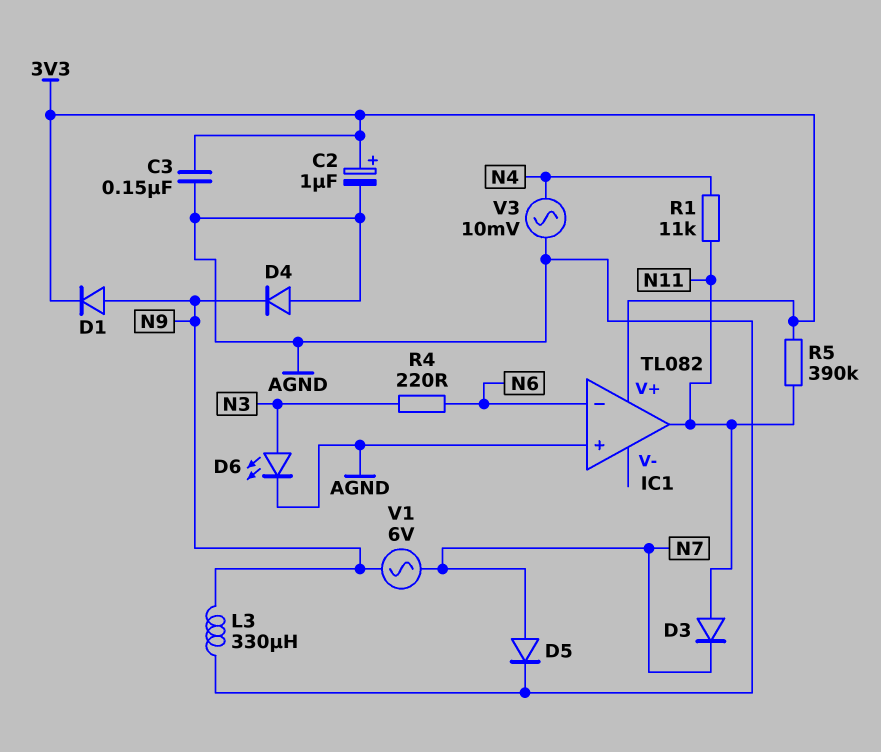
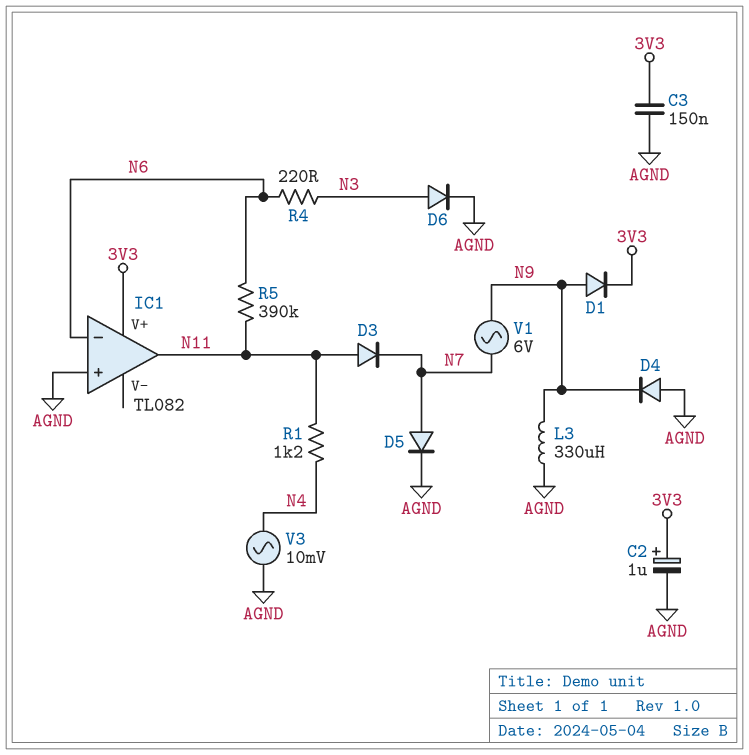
D6: LED (A N3, K AGND) -> diode (A N3, K AGND)
R1: 11k (N4, N11) -> 1.2k (N4, N11)
R5: 390k (3V3, N11) -> 390k (N6, N11)

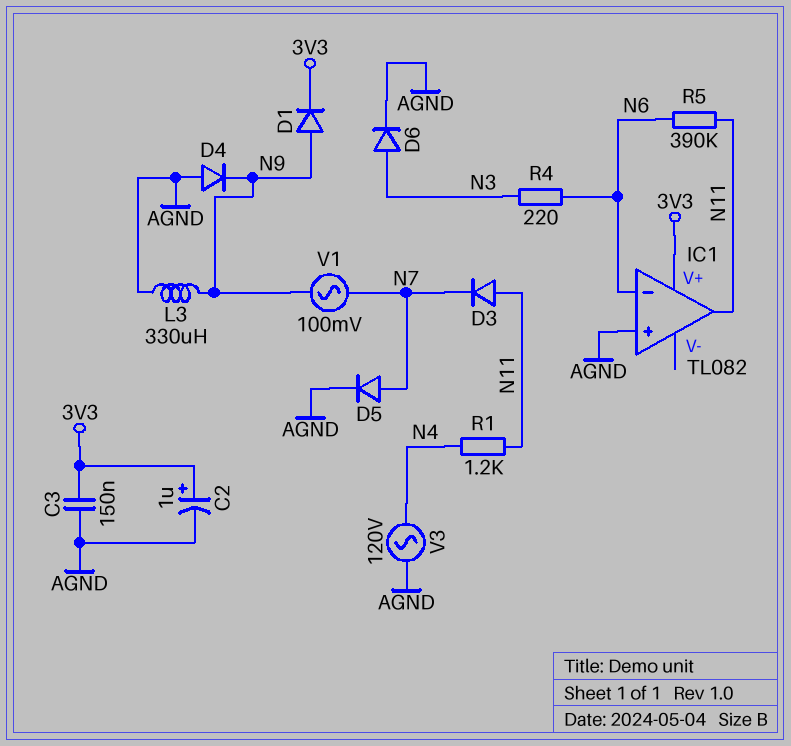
V1: AC 6V (N7, N9) -> AC 100mV (N7, N9)
V3: AC 10mV (AGND, N4) -> AC 120V (AGND, N4)

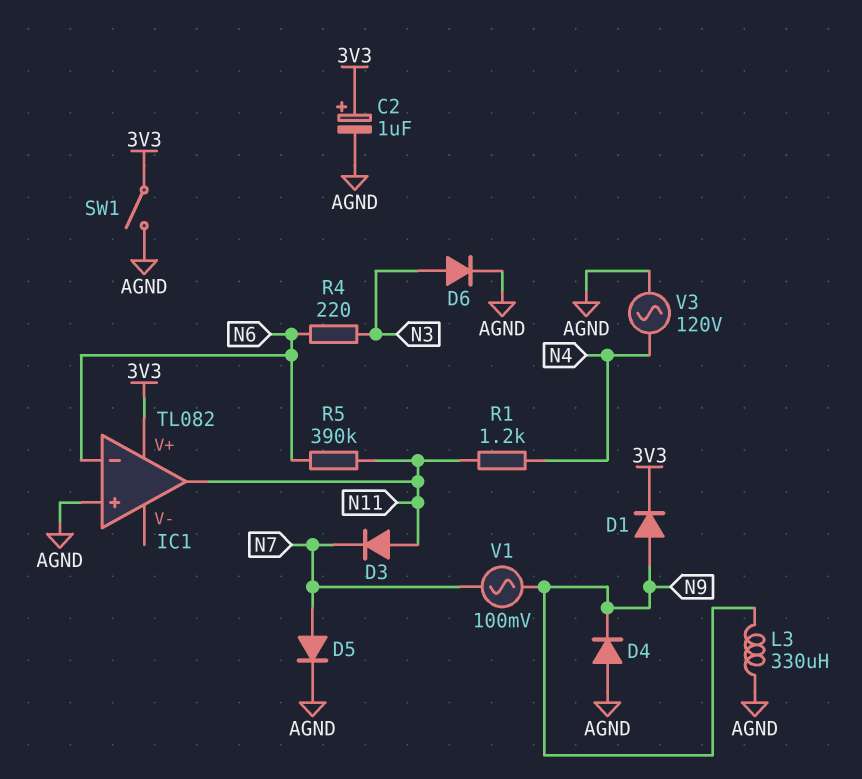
C3: 150nF (3V3, AGND) -> none
SW1: none -> switch (3V3, AGND)

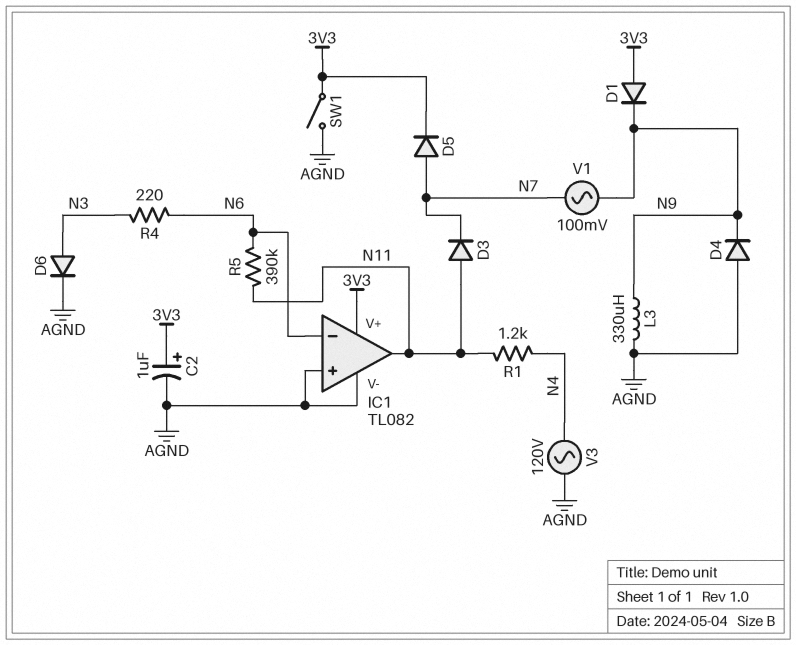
D1: diode (A N9, K 3V3) -> diode (A 3V3, K N9)
D5: diode (A N7, K AGND) -> diode (A N7, K 3V3)
IC1 pin V-: none -> AGND

